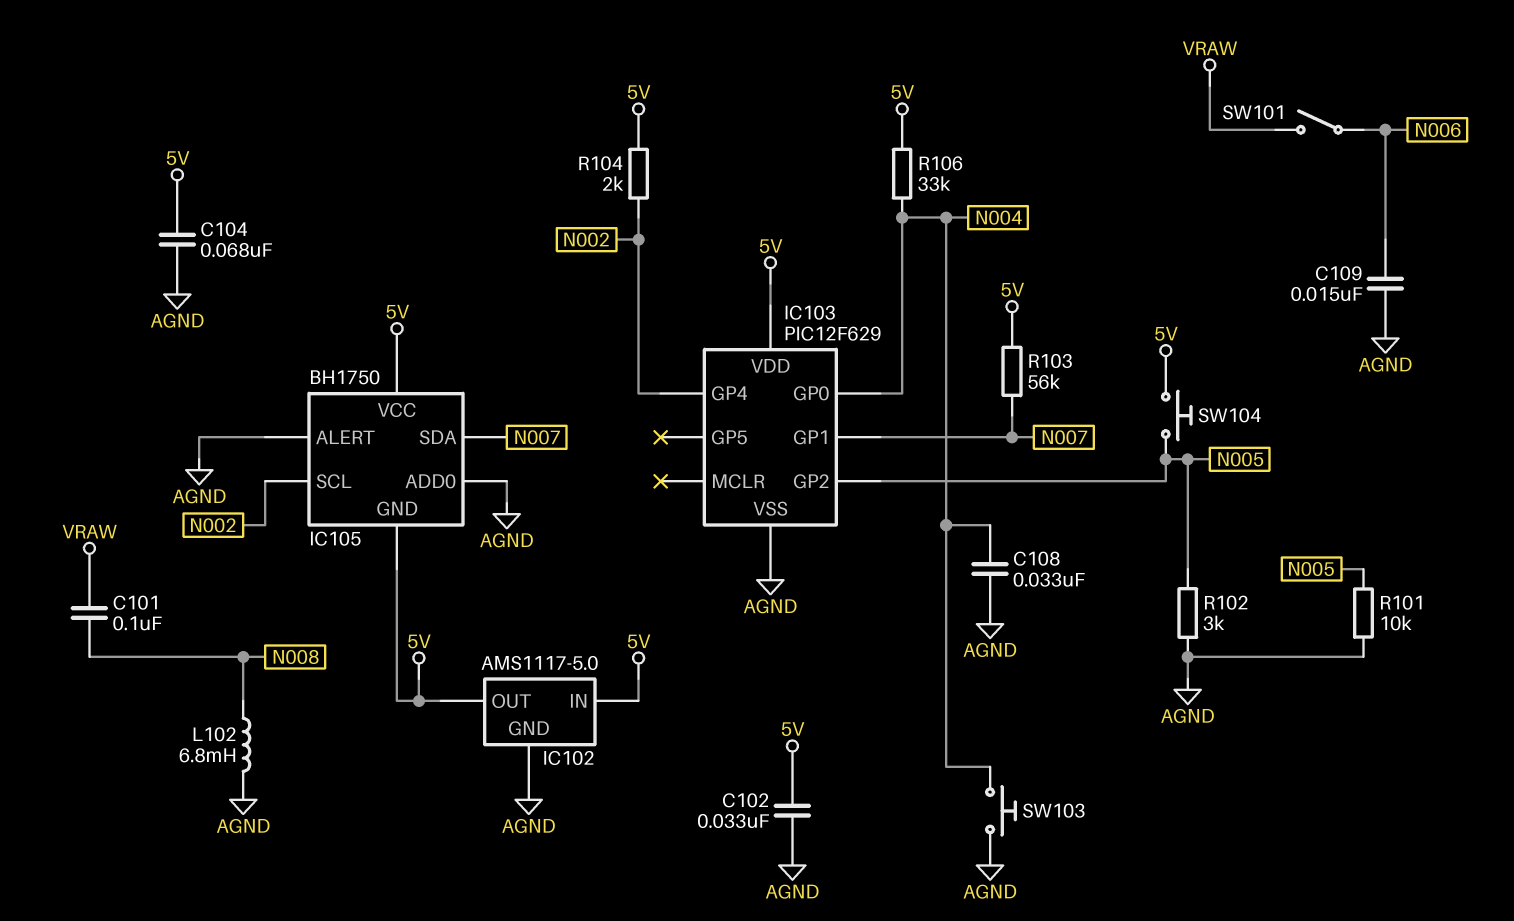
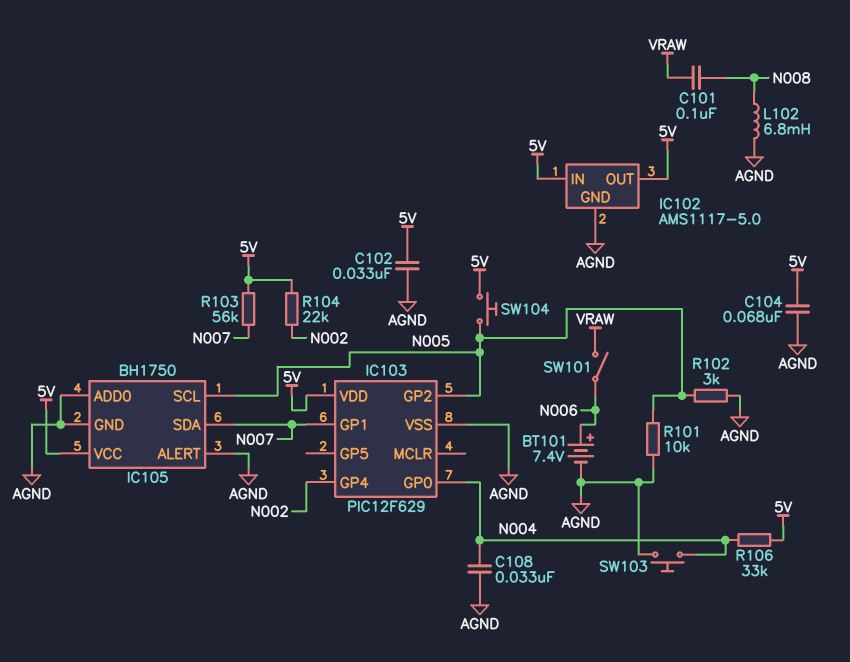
BT101: none -> 7.4V (plus N006, minus AGND)
C109: 15nF (AGND, N006) -> none
IC105 pin GND: 5V -> AGND
IC105 pin SCL: N002 -> N005
R104: 2k (5V, N002) -> 22k (5V, N002)

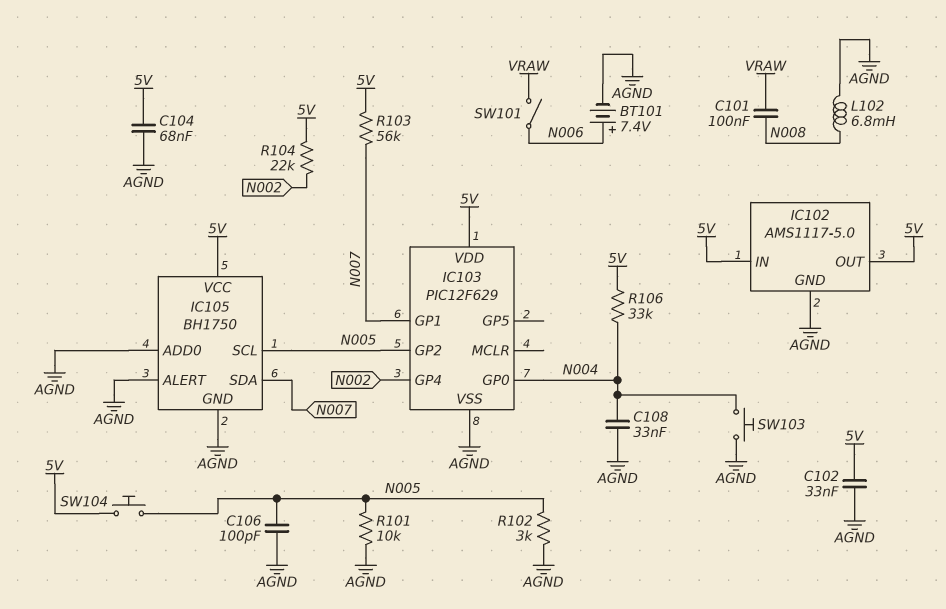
C106: none -> 100pF (AGND, N005)

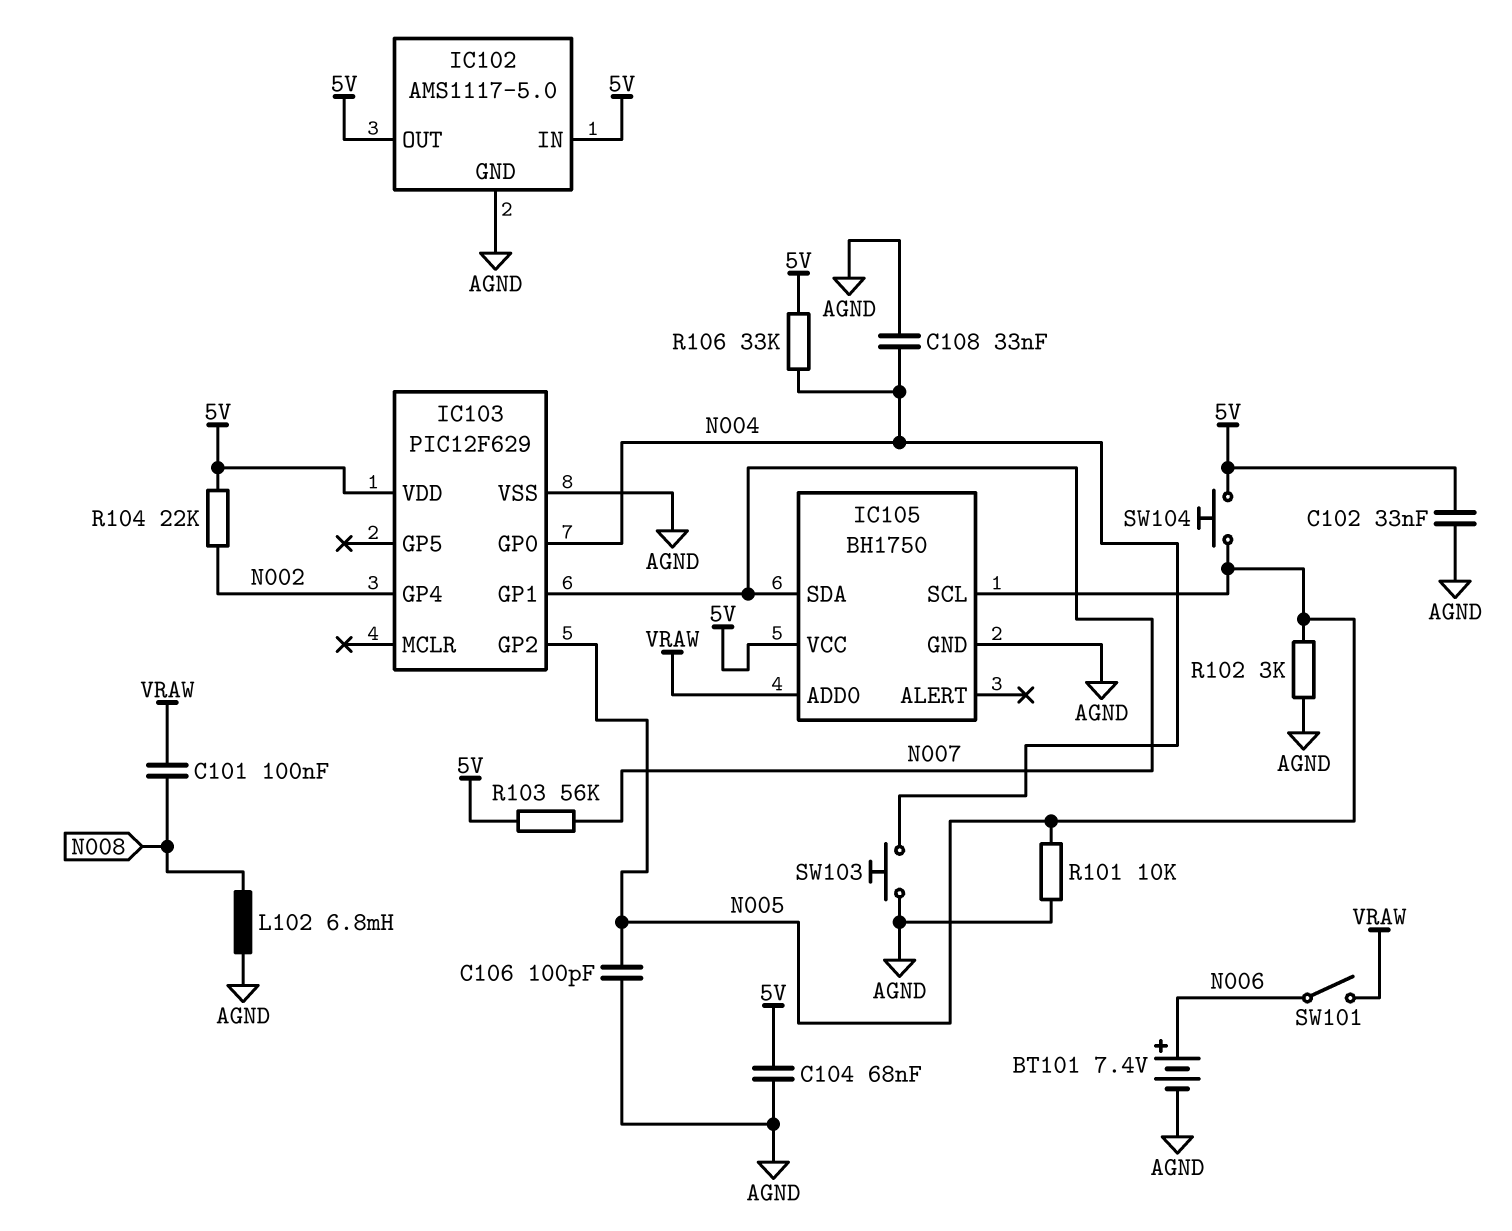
IC105 pin ADD0: AGND -> VRAW
IC105 pin ALERT: AGND -> none

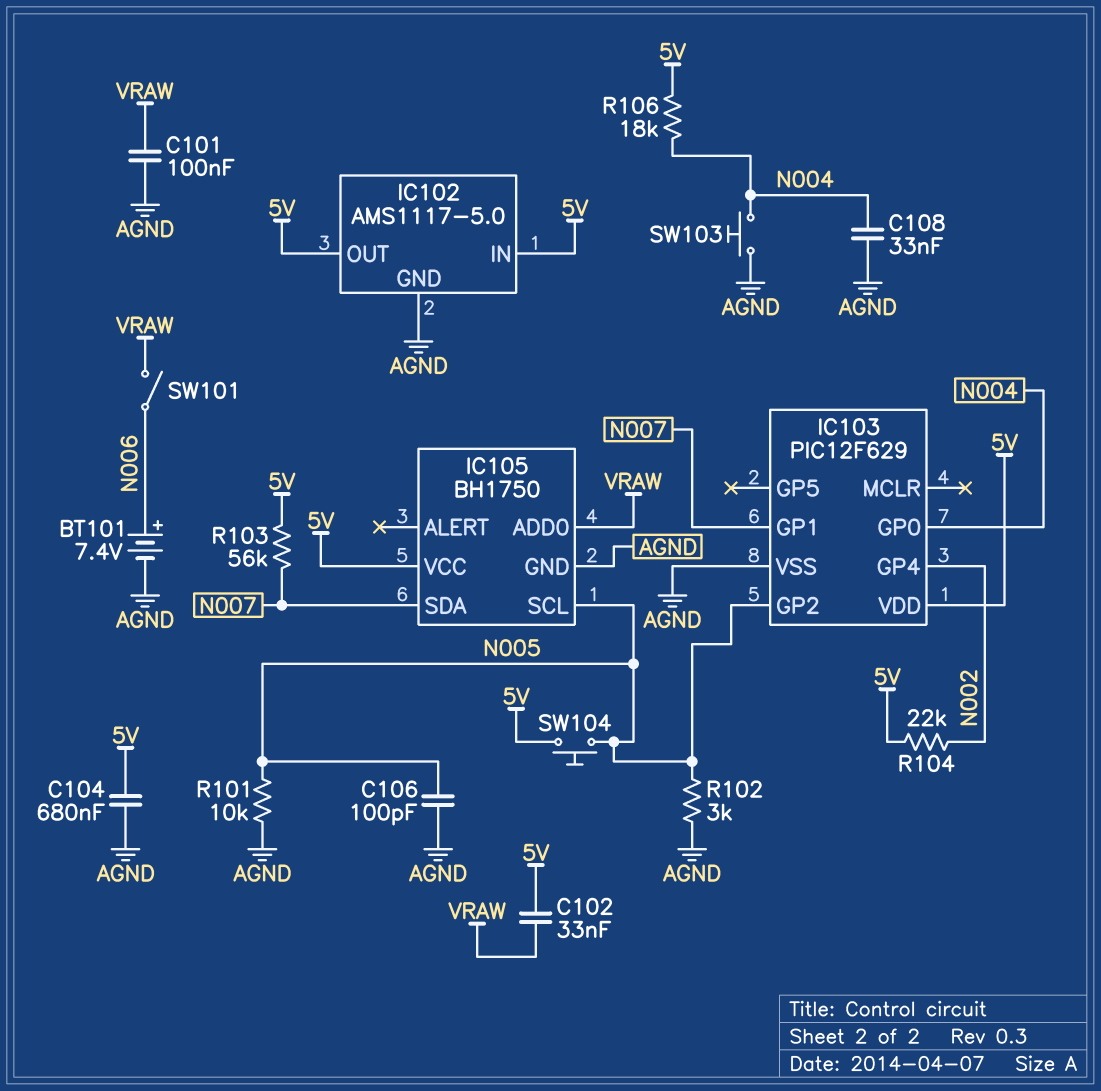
C101: 100nF (N008, VRAW) -> 100nF (AGND, VRAW)
C102: 33nF (5V, AGND) -> 33nF (5V, VRAW)
C104: 68nF (5V, AGND) -> 680nF (5V, AGND)
L102: 6.8mH (AGND, N008) -> none
R106: 33k (5V, N004) -> 18k (5V, N004)

